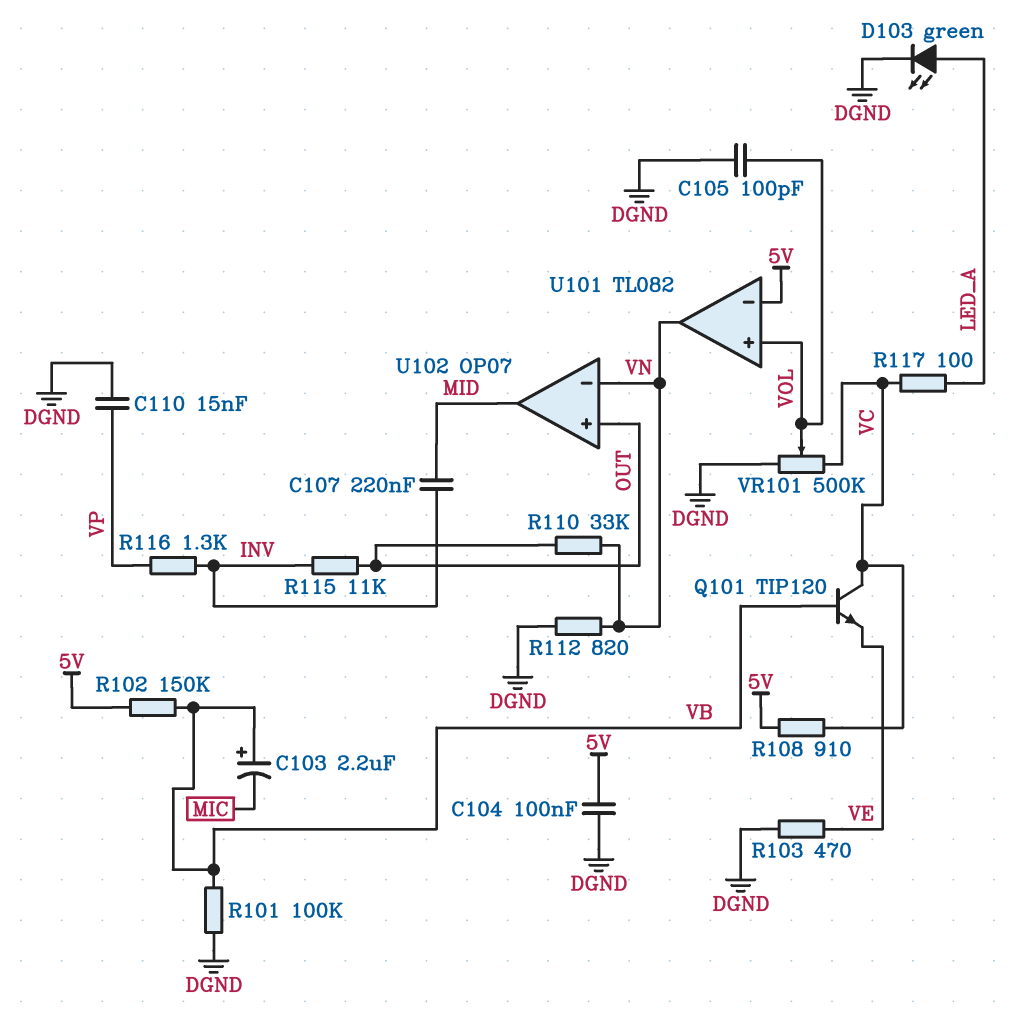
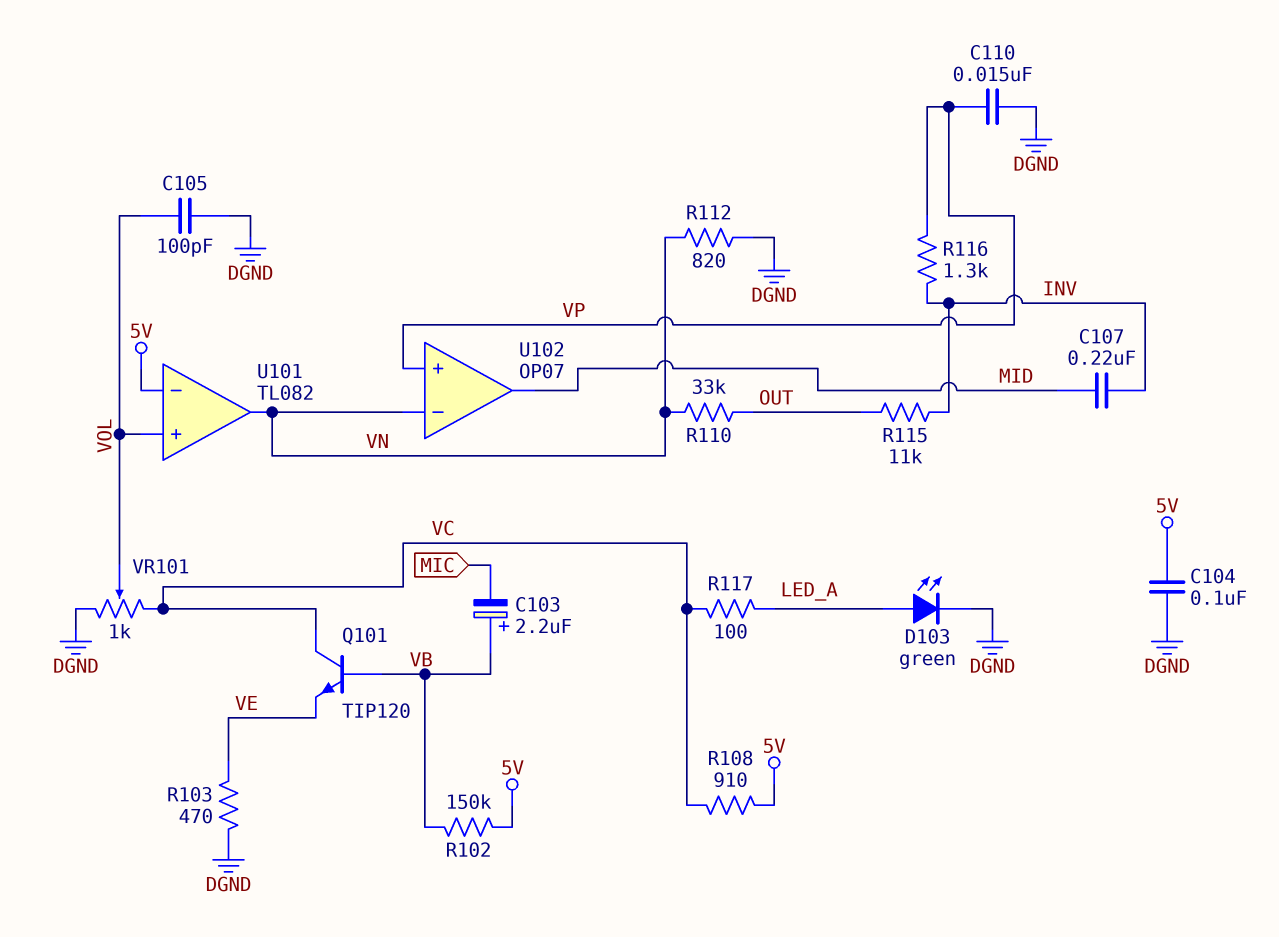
R101: 100k (DGND, VB) -> none
U102 pin in+: OUT -> VP
VR101: 500k (DGND, VC, wiper VOL) -> 1k (DGND, VC, wiper VOL)

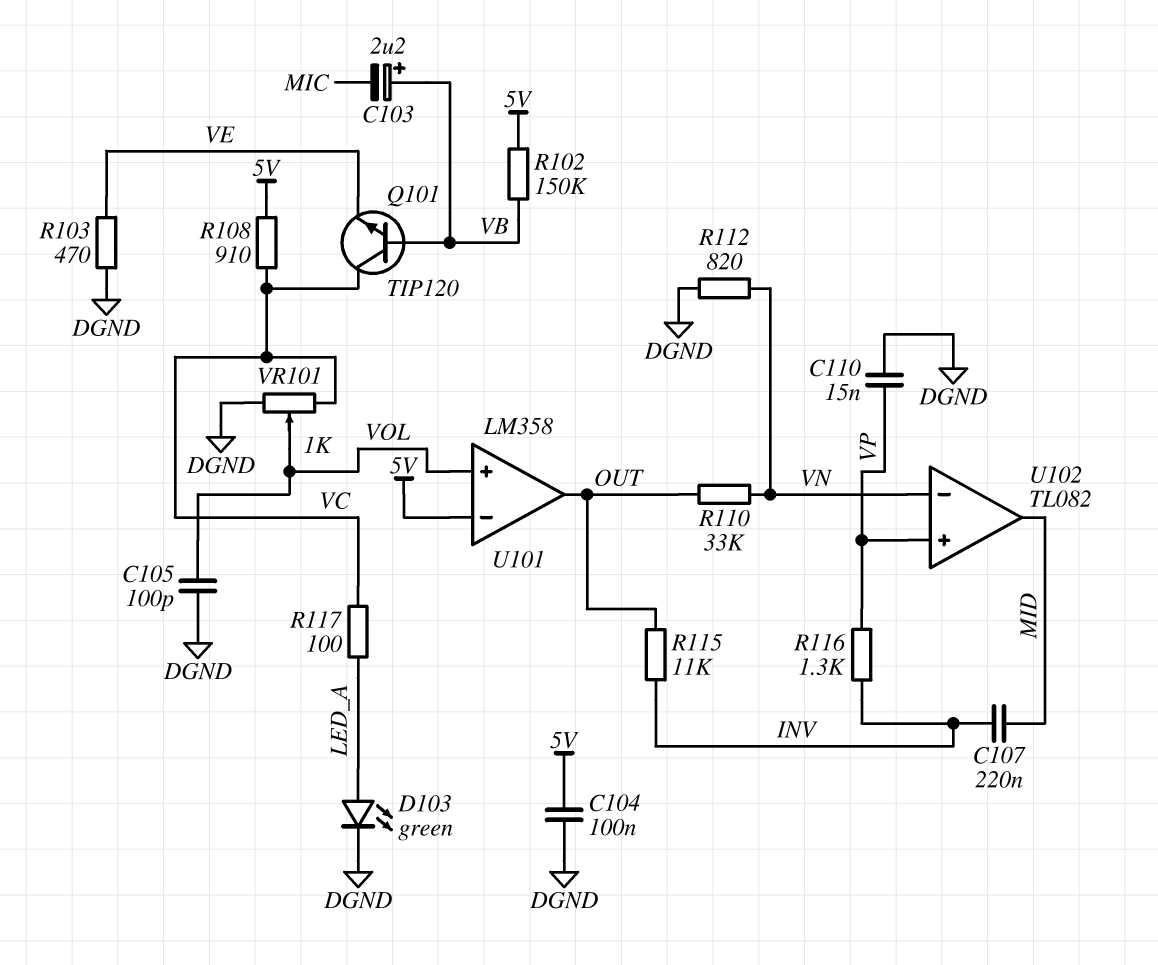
U101: TL082 -> LM358
U101 pin out: VN -> OUT
U102: OP07 -> TL082

